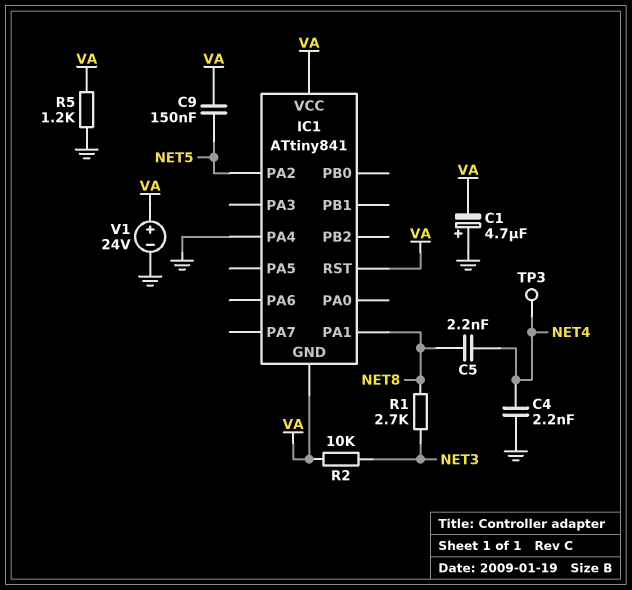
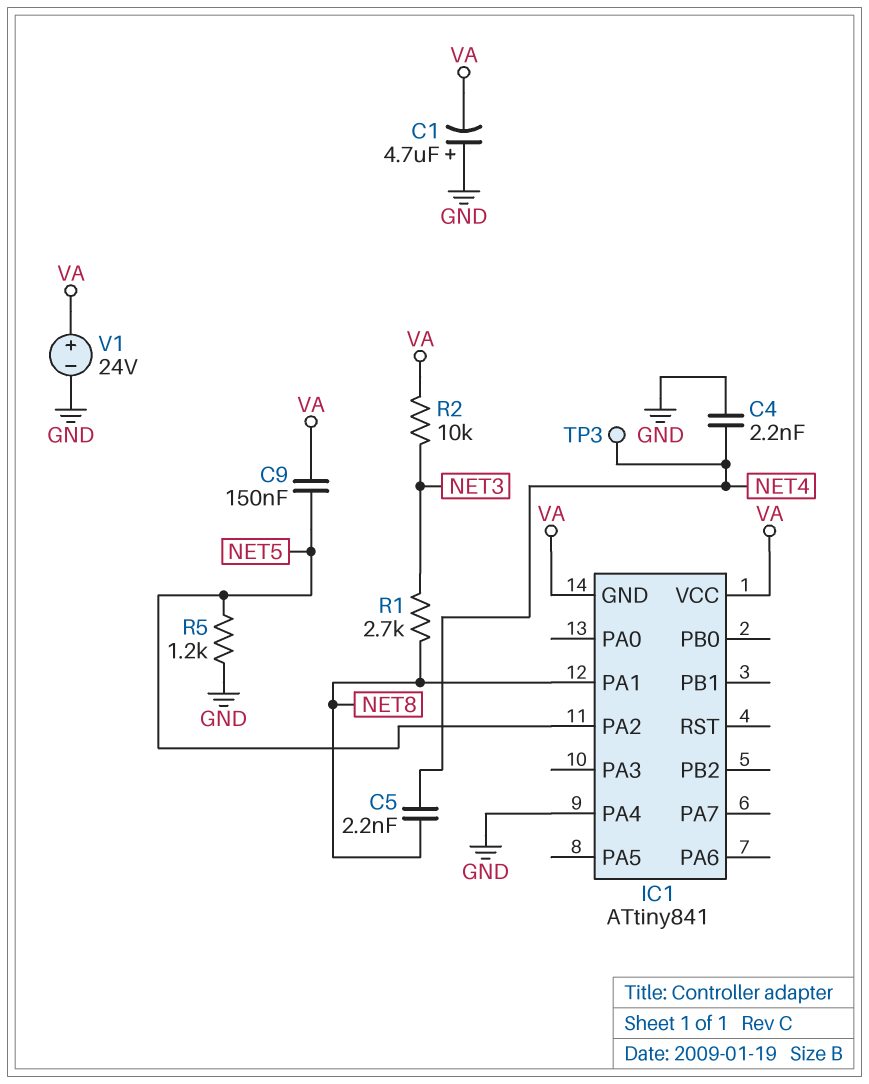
IC1 pin RST: VA -> none
R5: 1.2k (GND, VA) -> 1.2k (GND, NET5)

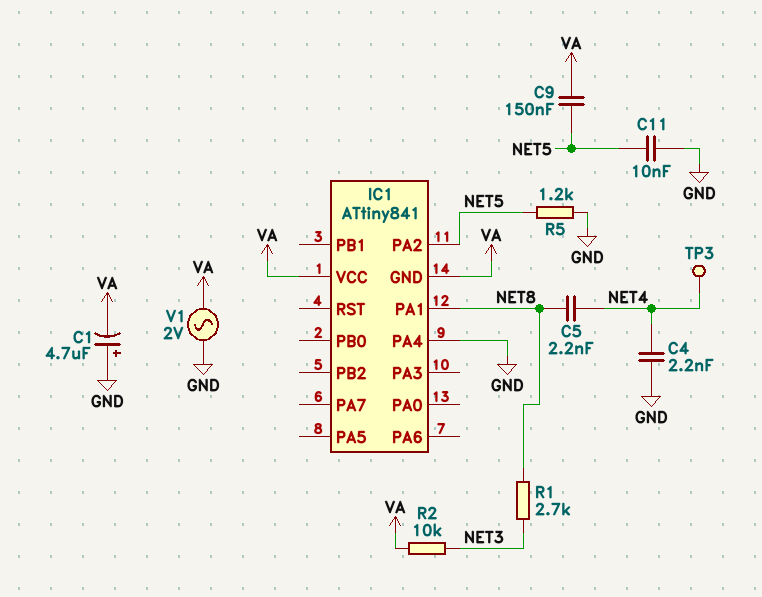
C11: none -> 10nF (GND, NET5)
V1: 24V (plus VA, minus GND) -> AC 2V (GND, VA)

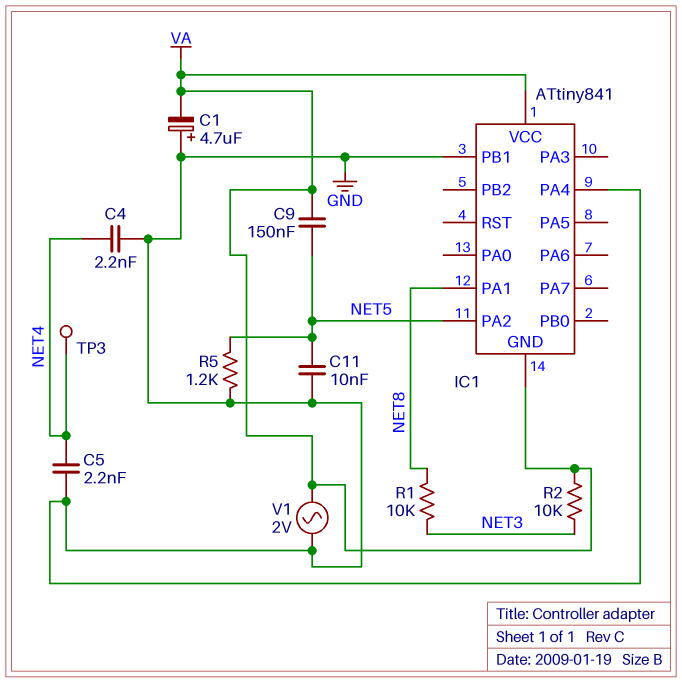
C5: 2.2nF (NET4, NET8) -> 2.2nF (GND, NET4)
IC1 pin PB1: none -> GND
R1: 2.7k (NET3, NET8) -> 10k (NET3, NET8)

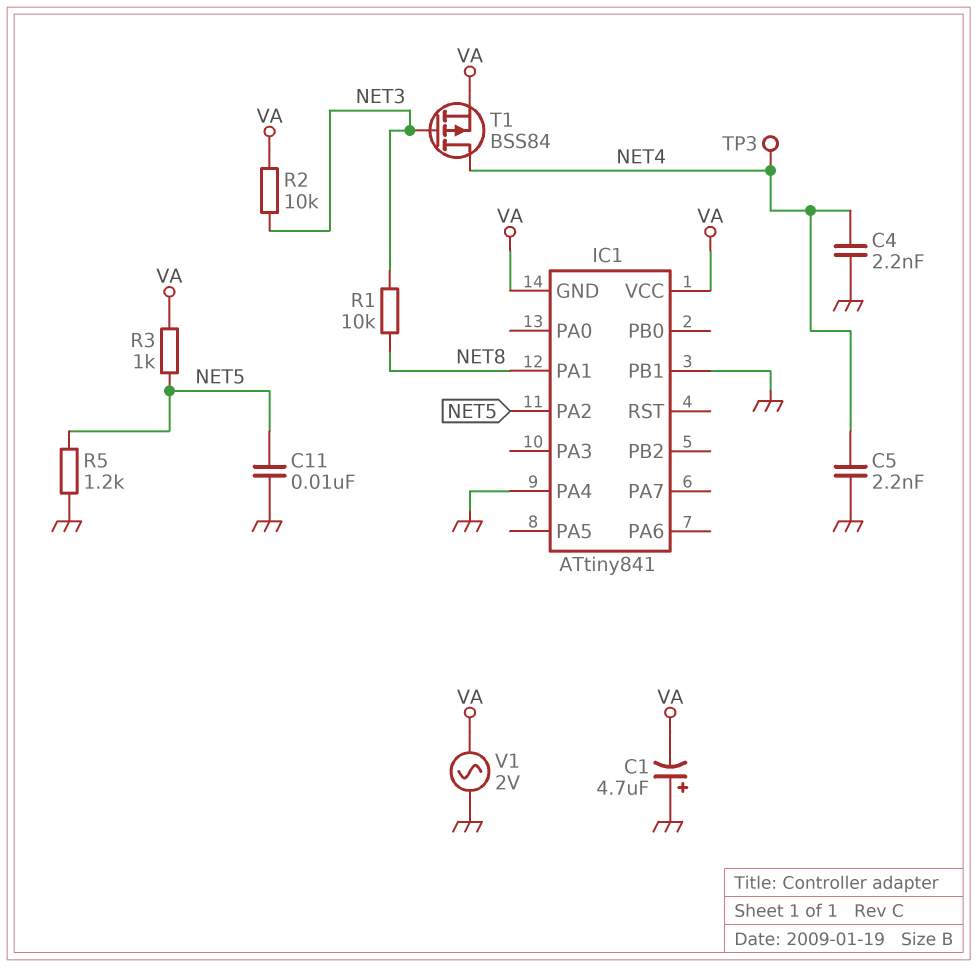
C9: 150nF (NET5, VA) -> none
R3: none -> 1k (NET5, VA)
T1: none -> PMOS BSS84 (G NET3, D NET4, S VA)

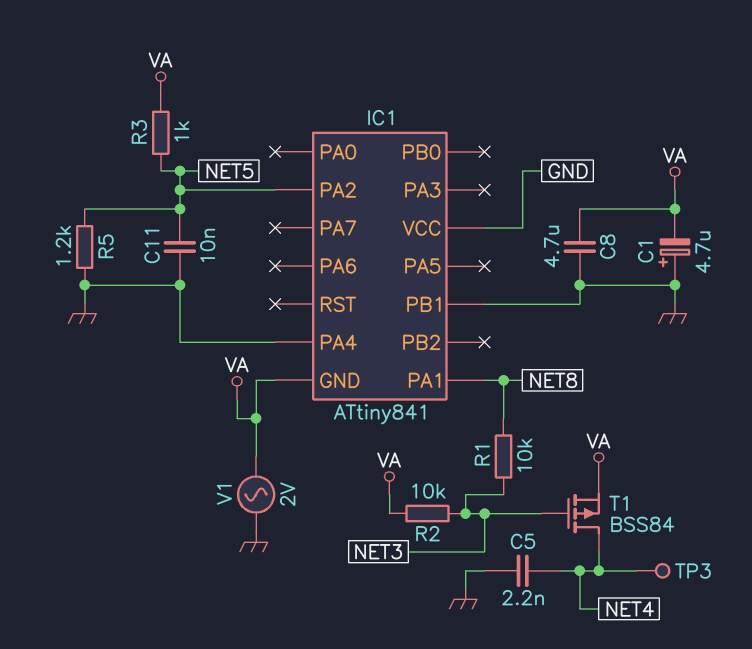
C4: 2.2nF (GND, NET4) -> none
C8: none -> 4.7uF (GND, VA)
IC1 pin VCC: VA -> GND

